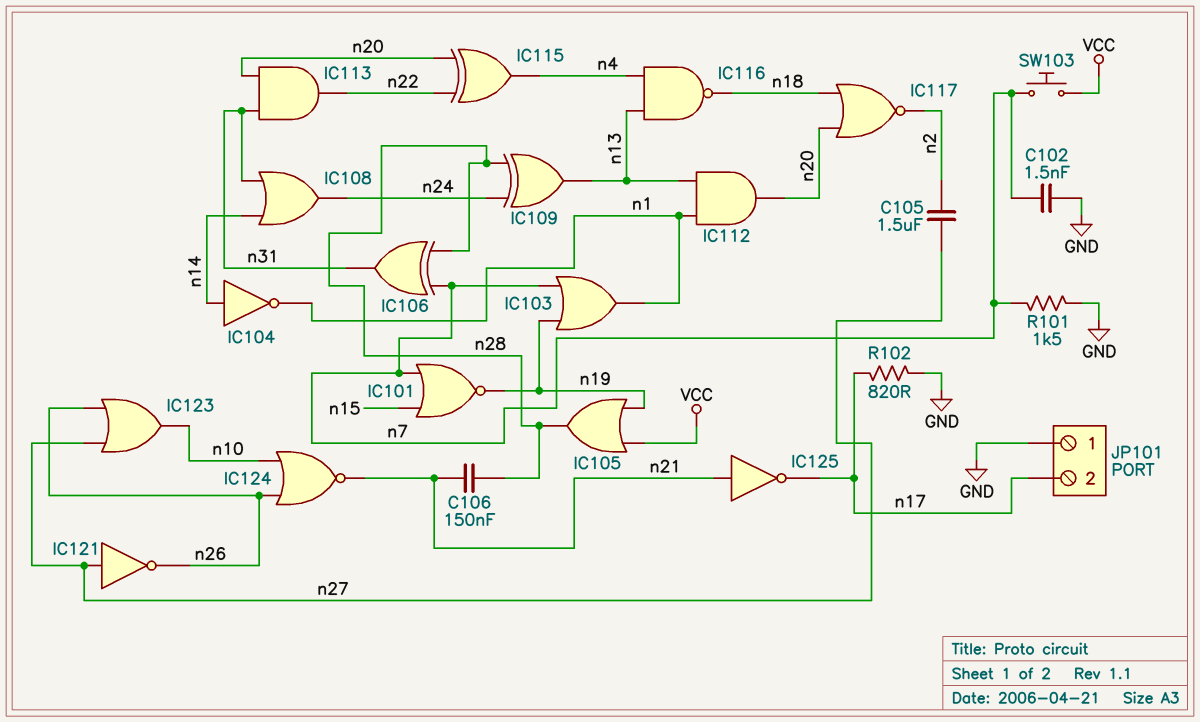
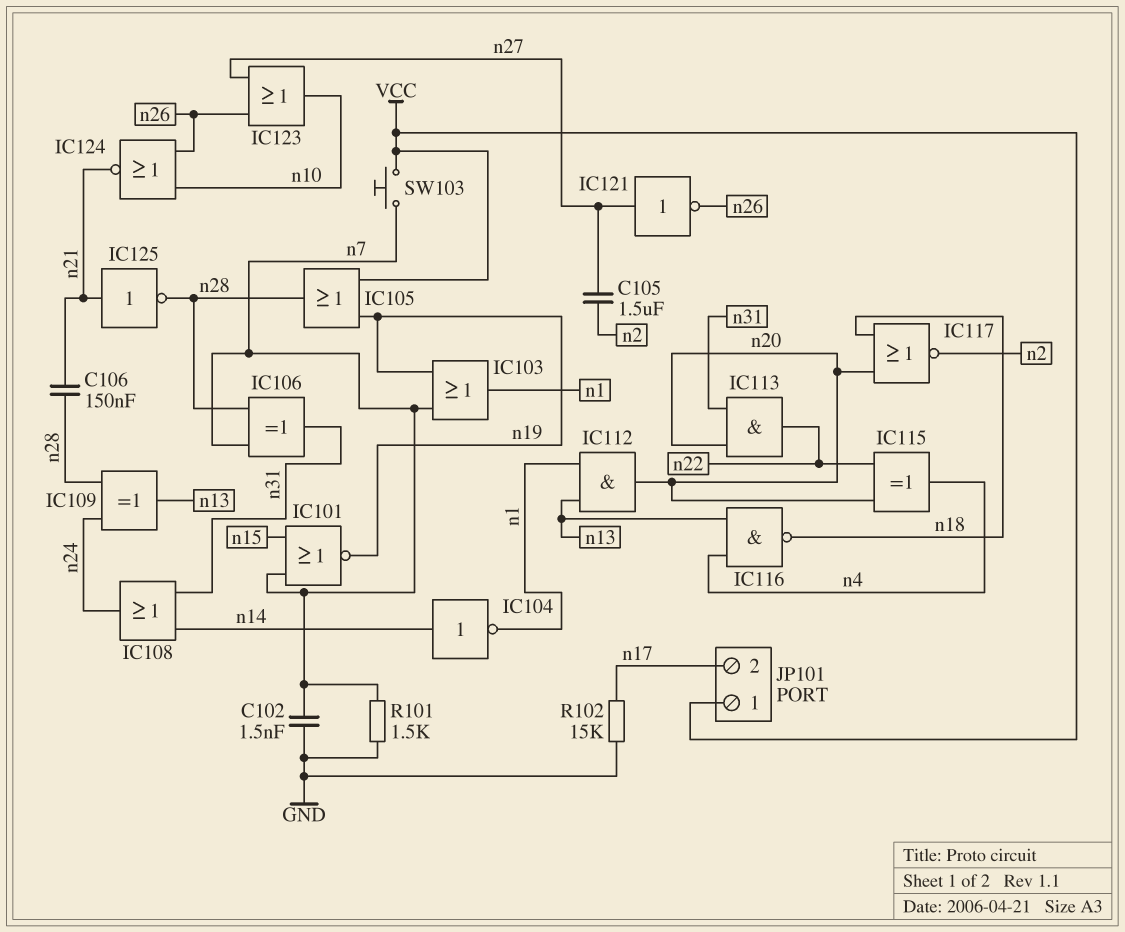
IC125: NOT (in n21, out n17) -> NOT (in n21, out n28)
JP101 pin 1: GND -> VCC
R102: 820 (GND, n17) -> 15k (GND, n17)

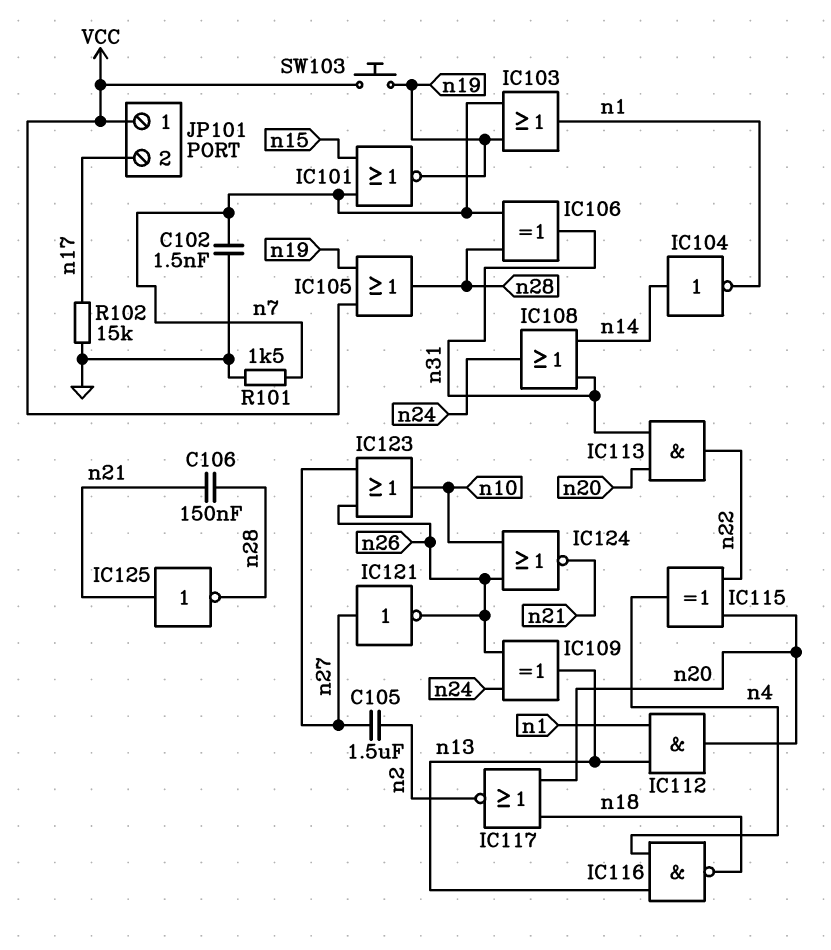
IC109: XOR (in n24, in n28, out n13) -> XOR (in n24, in n26, out n13)
SW103: button (VCC, n7) -> button (VCC, n19)

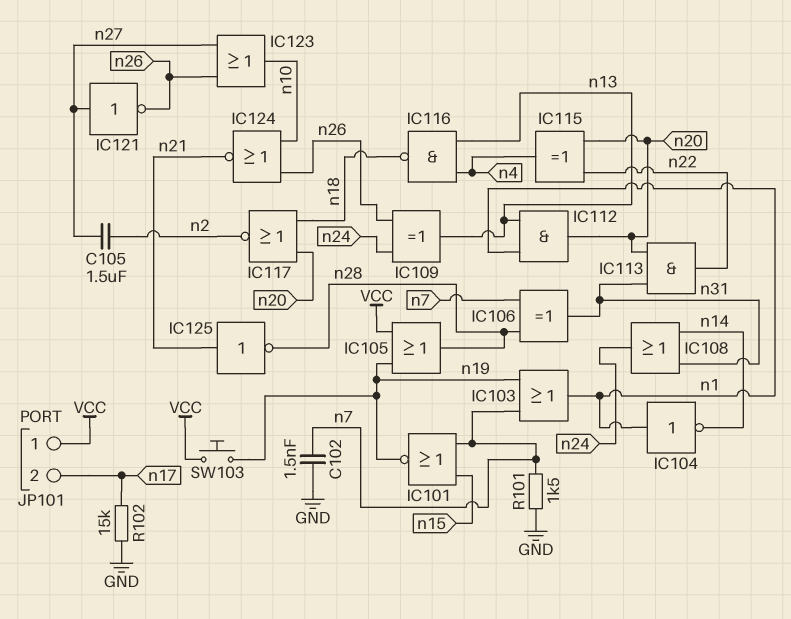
C106: 150nF (n21, n28) -> none
IC104: NOT (in n14, out n1) -> NOT (in n1, out n14)

